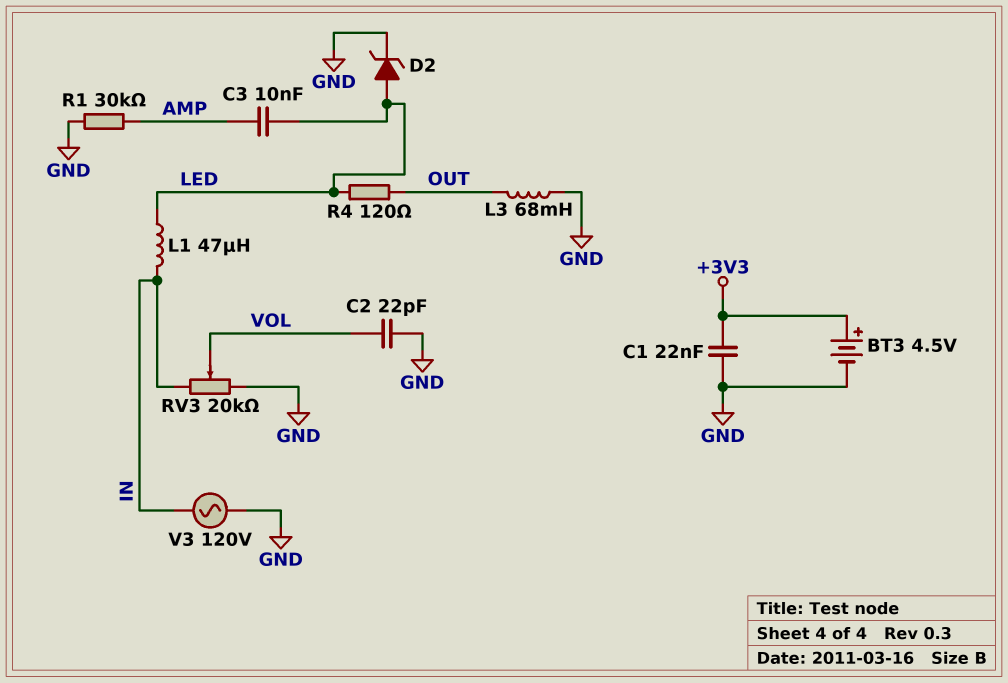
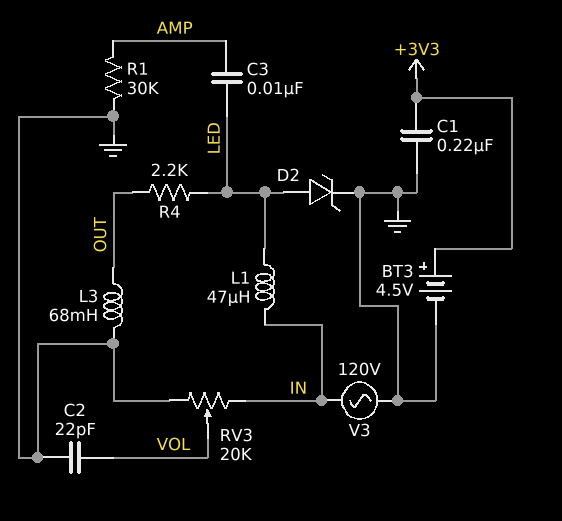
C1: 22nF (+3V3, GND) -> 220nF (+3V3, GND)
R4: 120 (LED, OUT) -> 2.2k (LED, OUT)

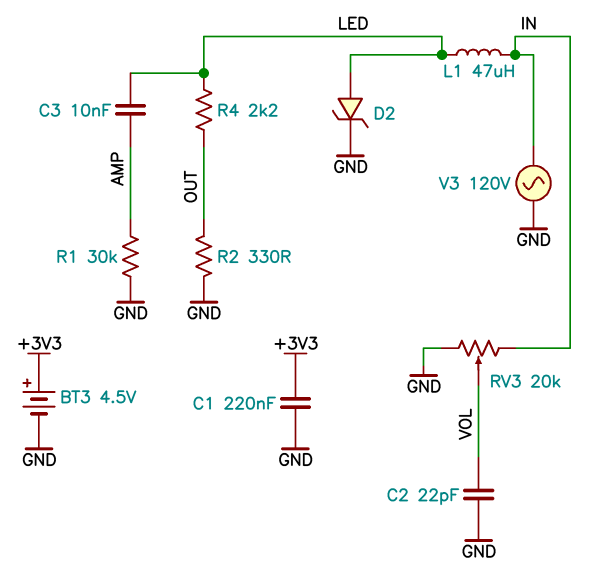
L3: 68mH (GND, OUT) -> none
R2: none -> 330 (GND, OUT)

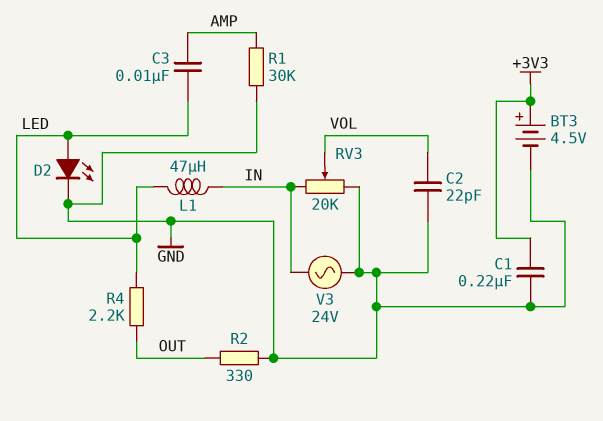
D2: zener (A LED, K GND) -> LED (A LED, K GND)
V3: AC 120V (GND, IN) -> AC 24V (GND, IN)

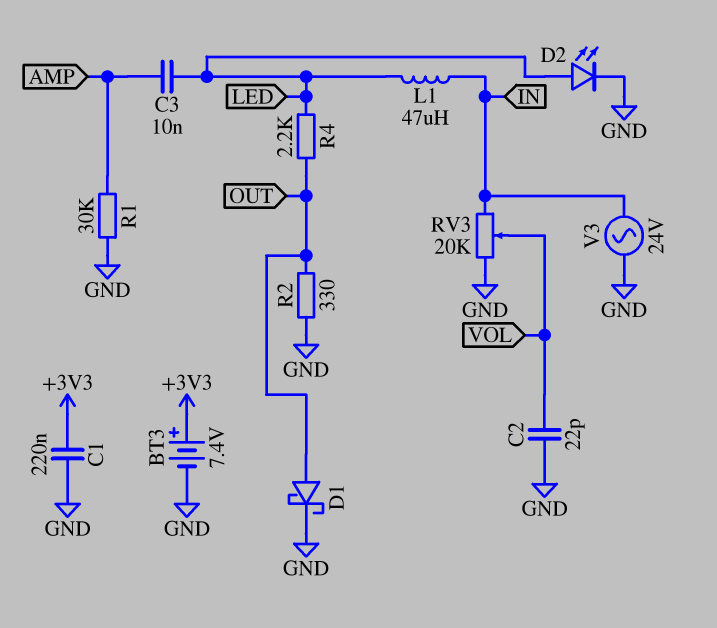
BT3: 4.5V (plus +3V3, minus GND) -> 7.4V (plus +3V3, minus GND)
D1: none -> schottky (A OUT, K GND)

